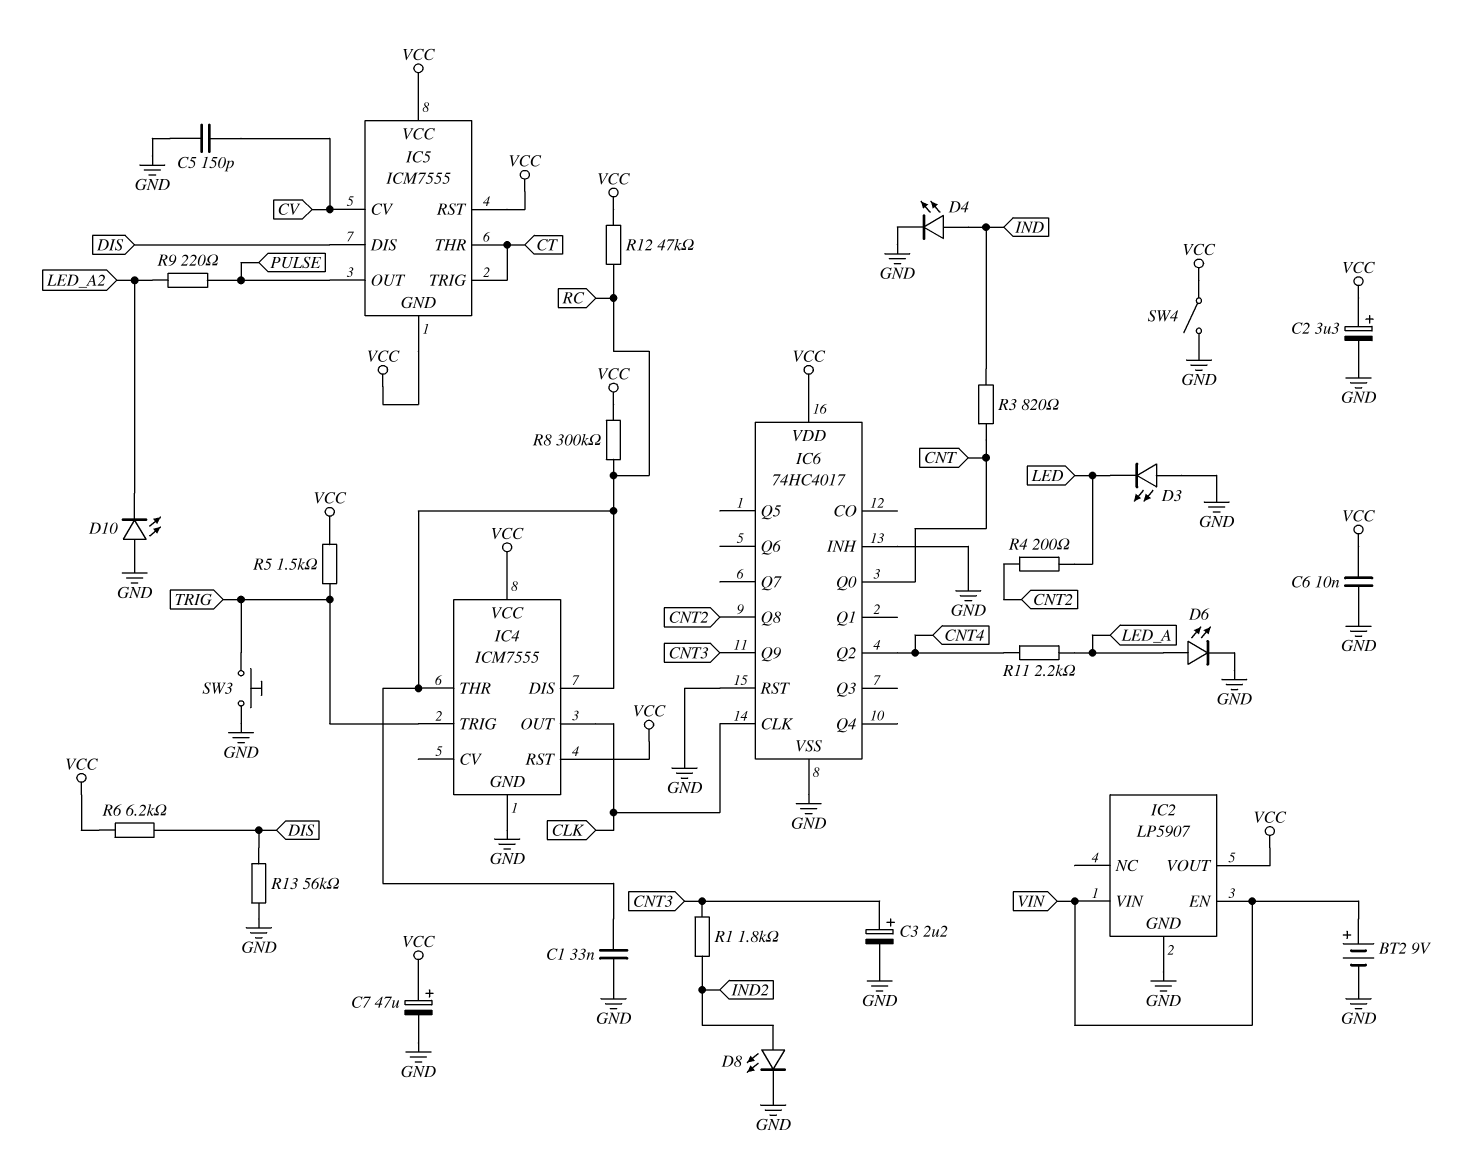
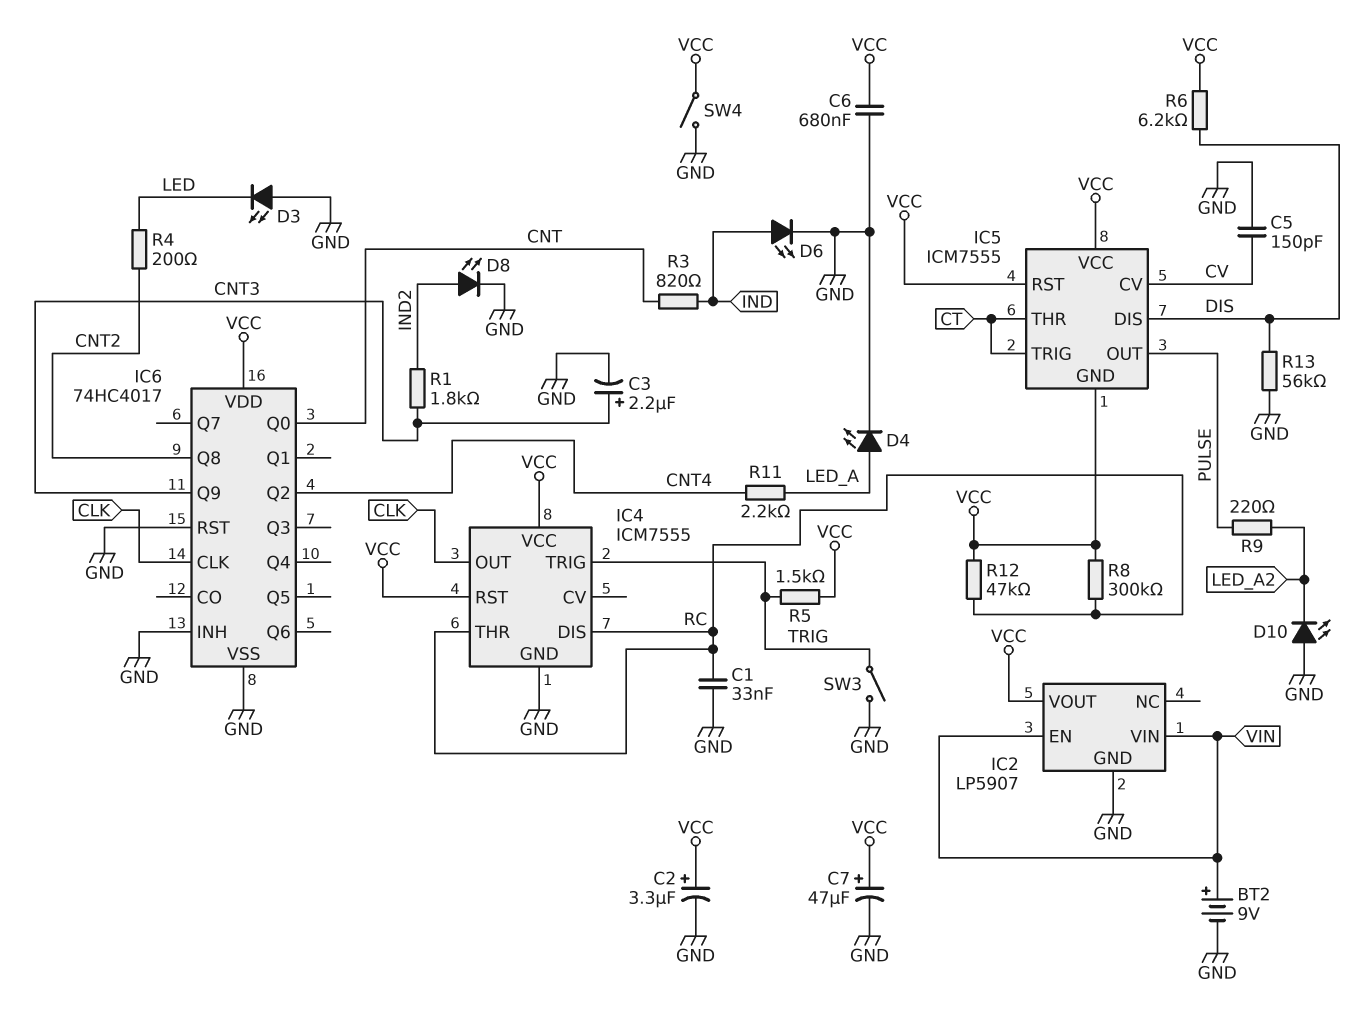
C6: 10nF (GND, VCC) -> 680nF (GND, VCC)
D4: LED (A IND, K GND) -> LED (A LED_A, K GND)
D6: LED (A LED_A, K GND) -> LED (A IND, K GND)
SW3: button (GND, TRIG) -> switch (GND, TRIG)

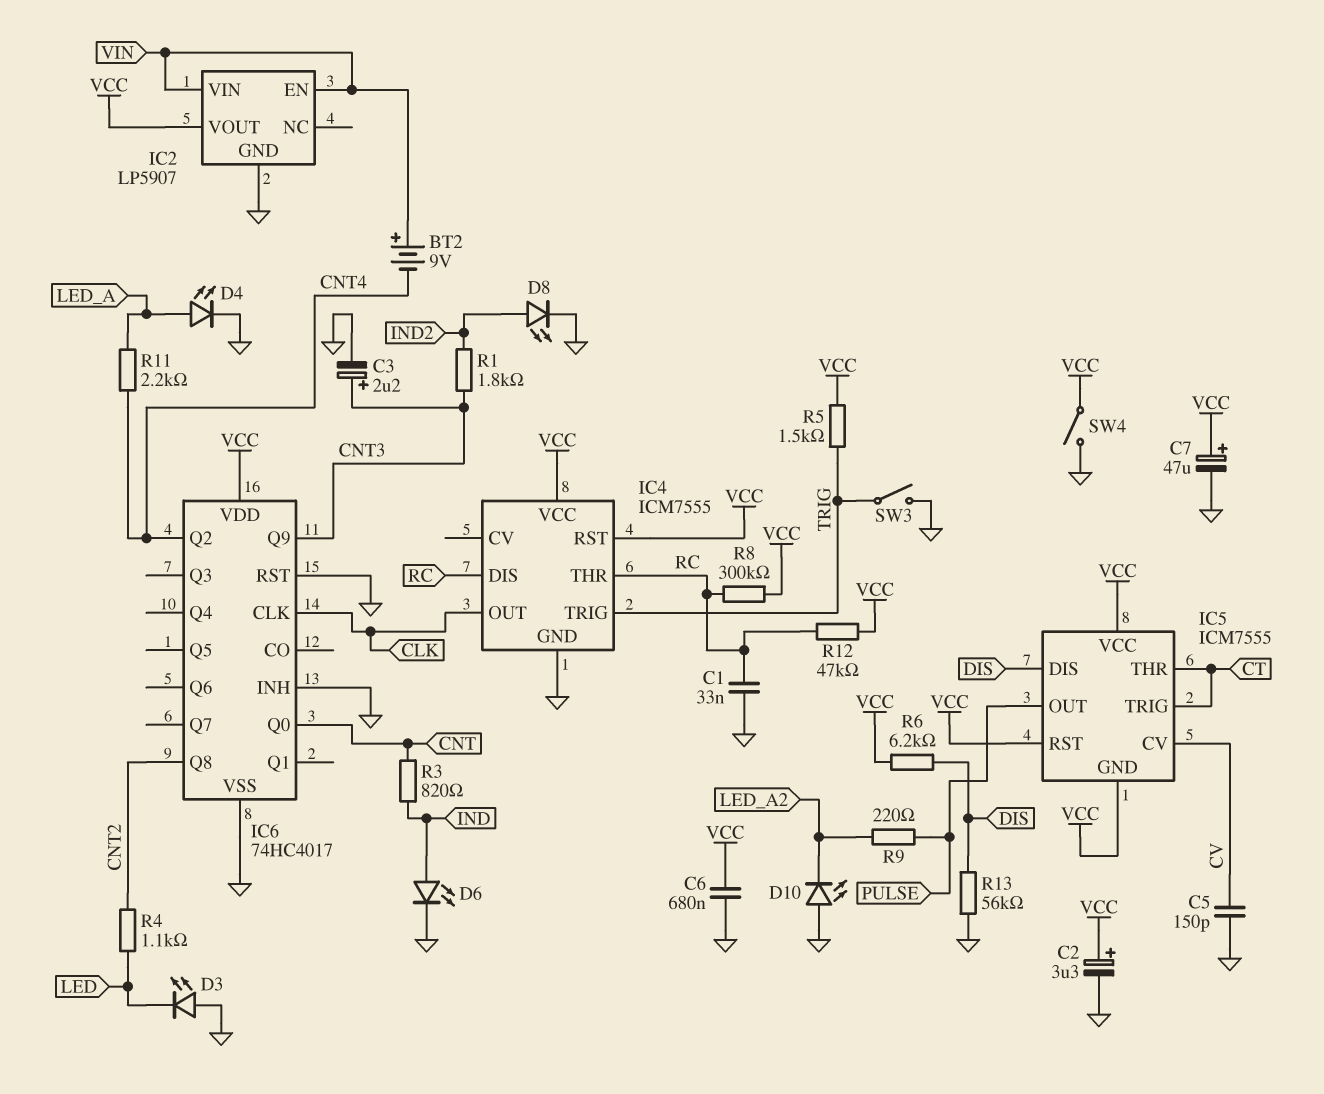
BT2: 9V (plus VIN, minus GND) -> 9V (plus VIN, minus CNT4)
R4: 200 (CNT2, LED) -> 1.1k (CNT2, LED)

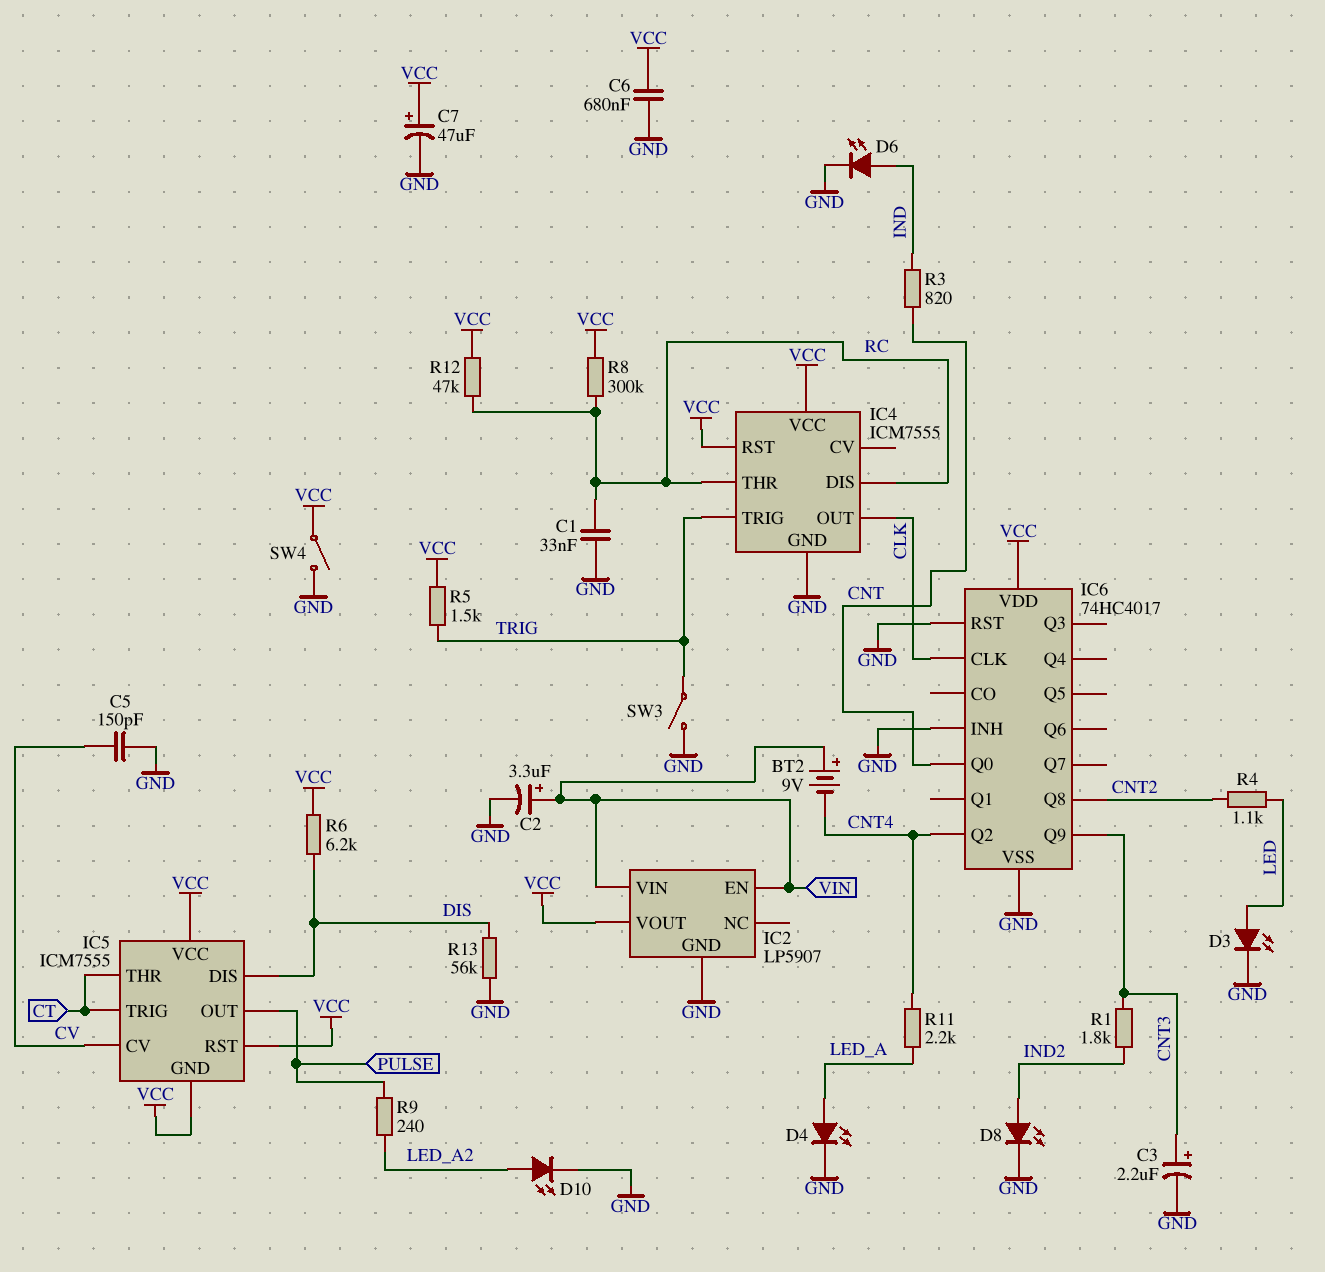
C2: 3.3uF (plus VCC, minus GND) -> 3.3uF (plus VIN, minus GND)
D3: LED (A GND, K LED) -> LED (A LED, K GND)
D10: LED (A GND, K LED_A2) -> LED (A LED_A2, K GND)
R9: 220 (LED_A2, PULSE) -> 240 (LED_A2, PULSE)

